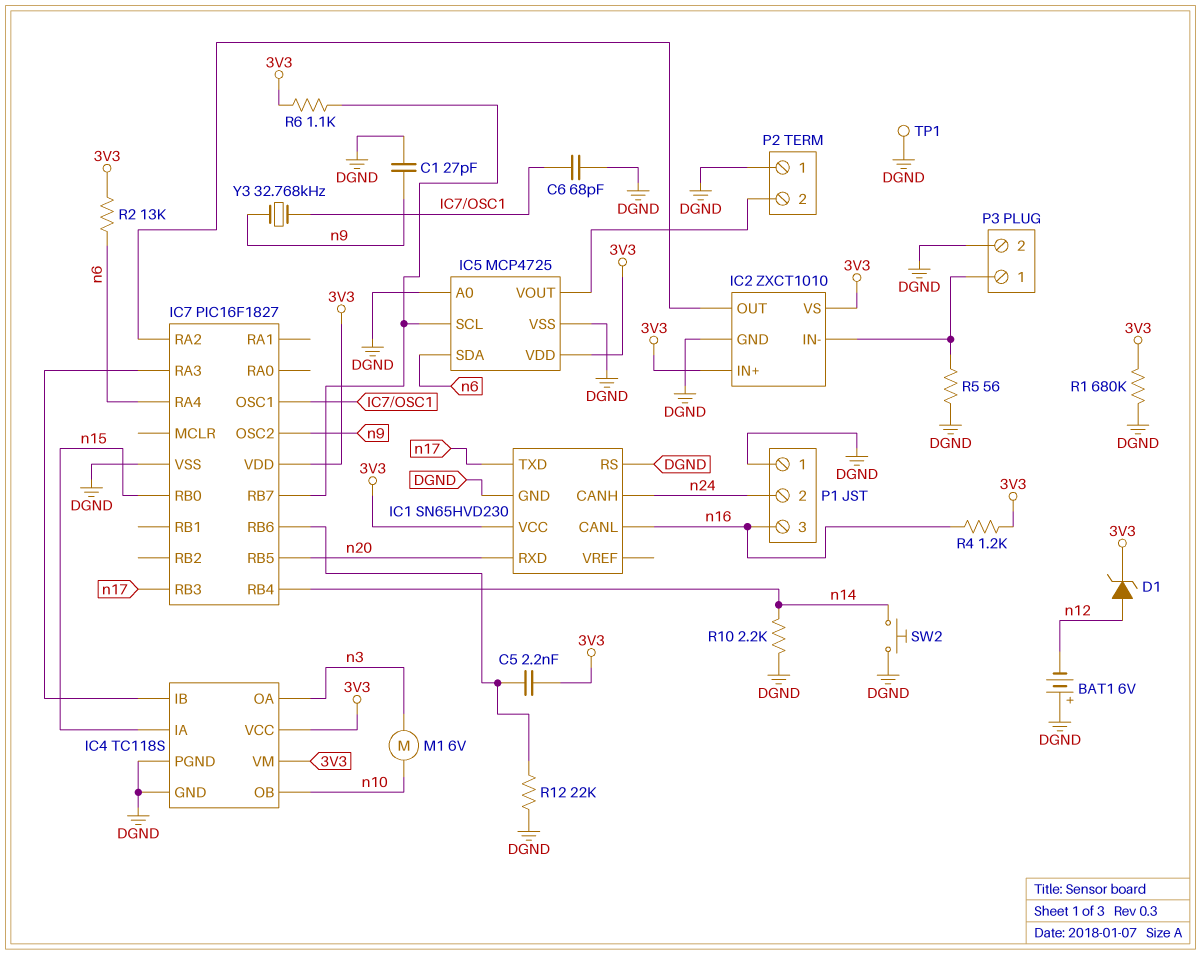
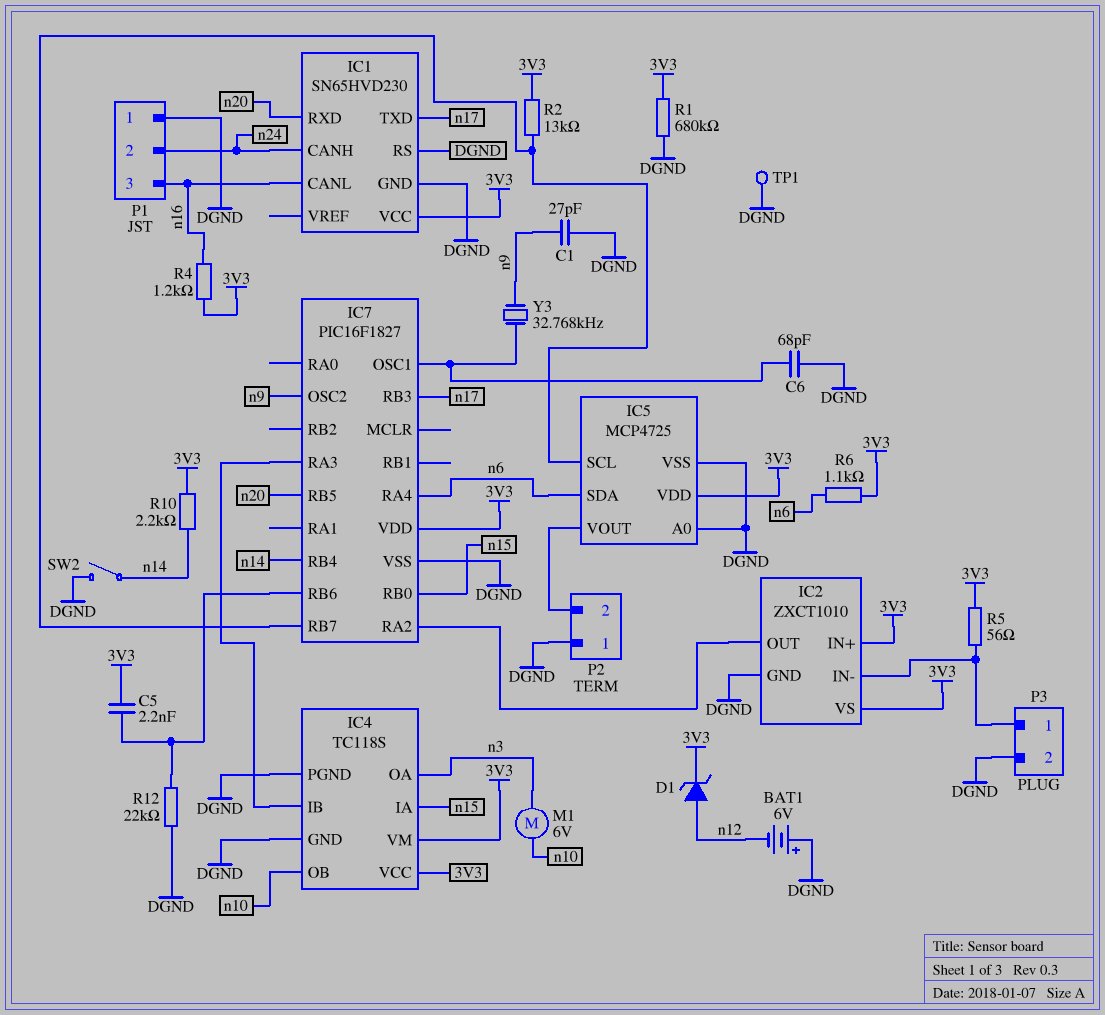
R2: 13k (3V3, n6) -> 13k (3V3, IC5/SCL)
R5: 56 (DGND, IC2/IN-) -> 56 (3V3, IC2/IN-)
R6: 1.1k (3V3, IC5/SCL) -> 1.1k (3V3, n6)
R10: 2.2k (DGND, n14) -> 2.2k (3V3, n14)
SW2: button (DGND, n14) -> switch (DGND, n14)

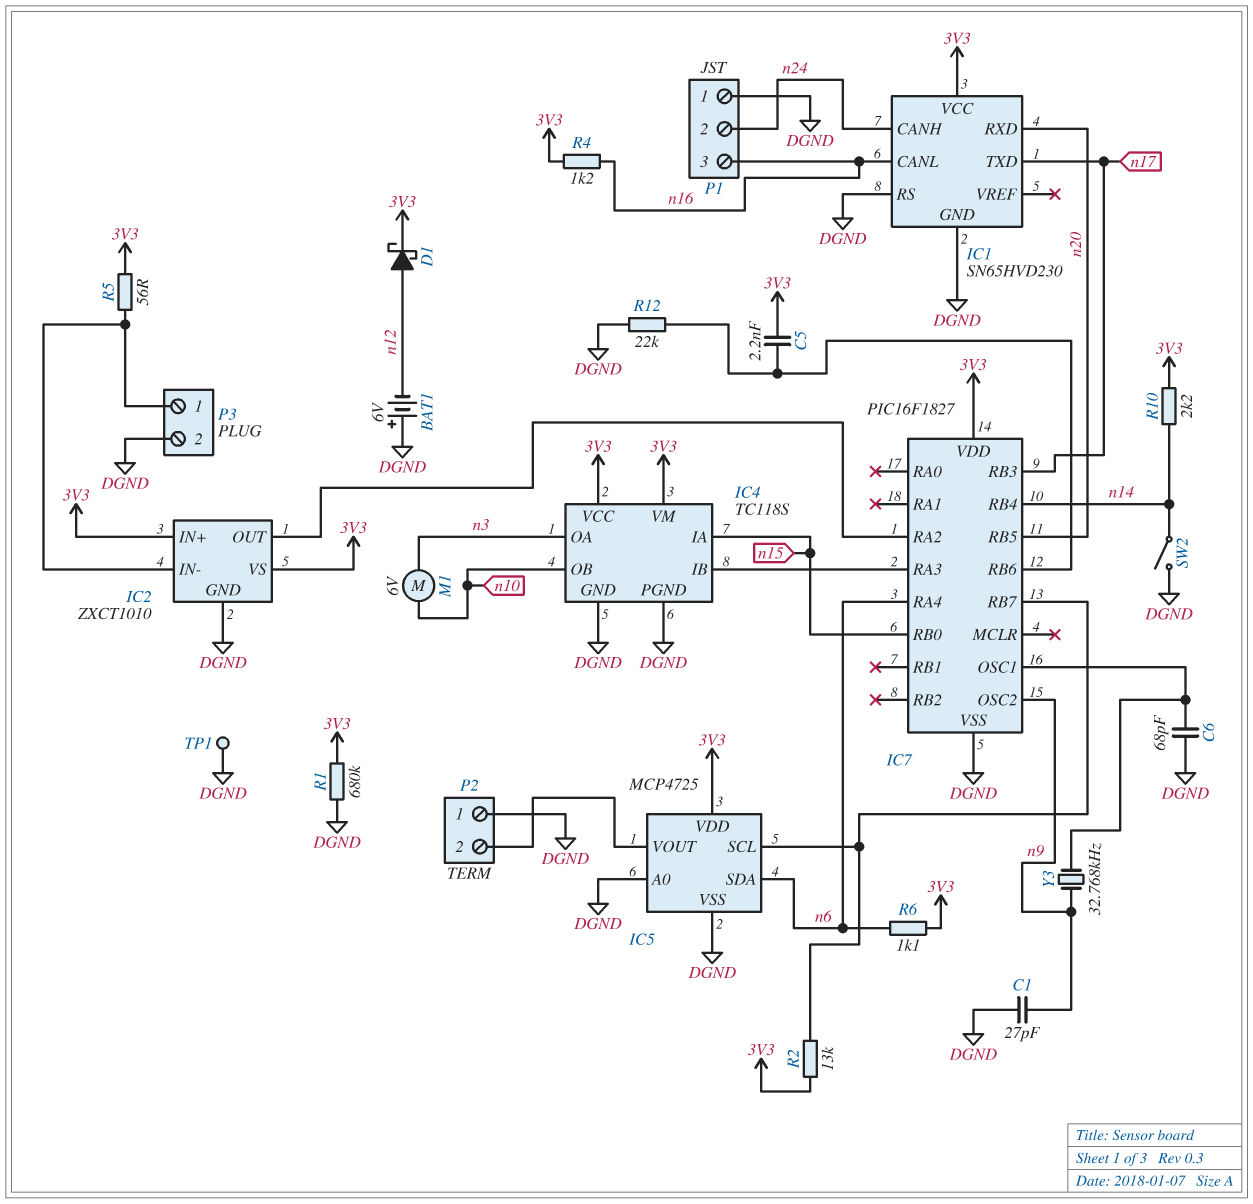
D1: zener (A n12, K 3V3) -> schottky (A n12, K 3V3)

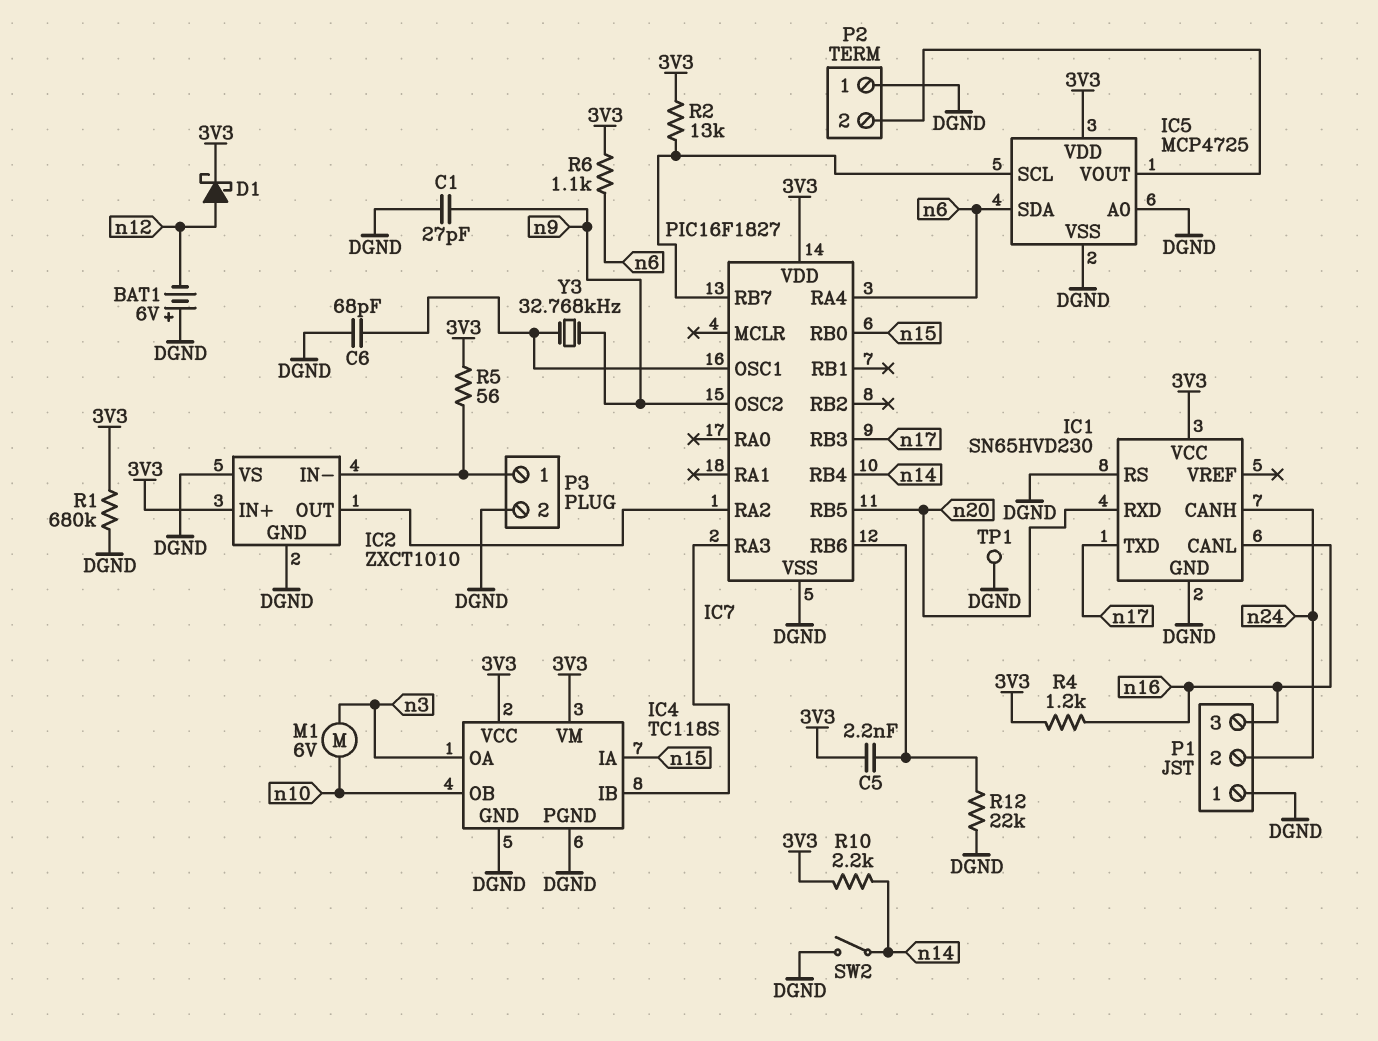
IC2 pin VS: 3V3 -> DGND

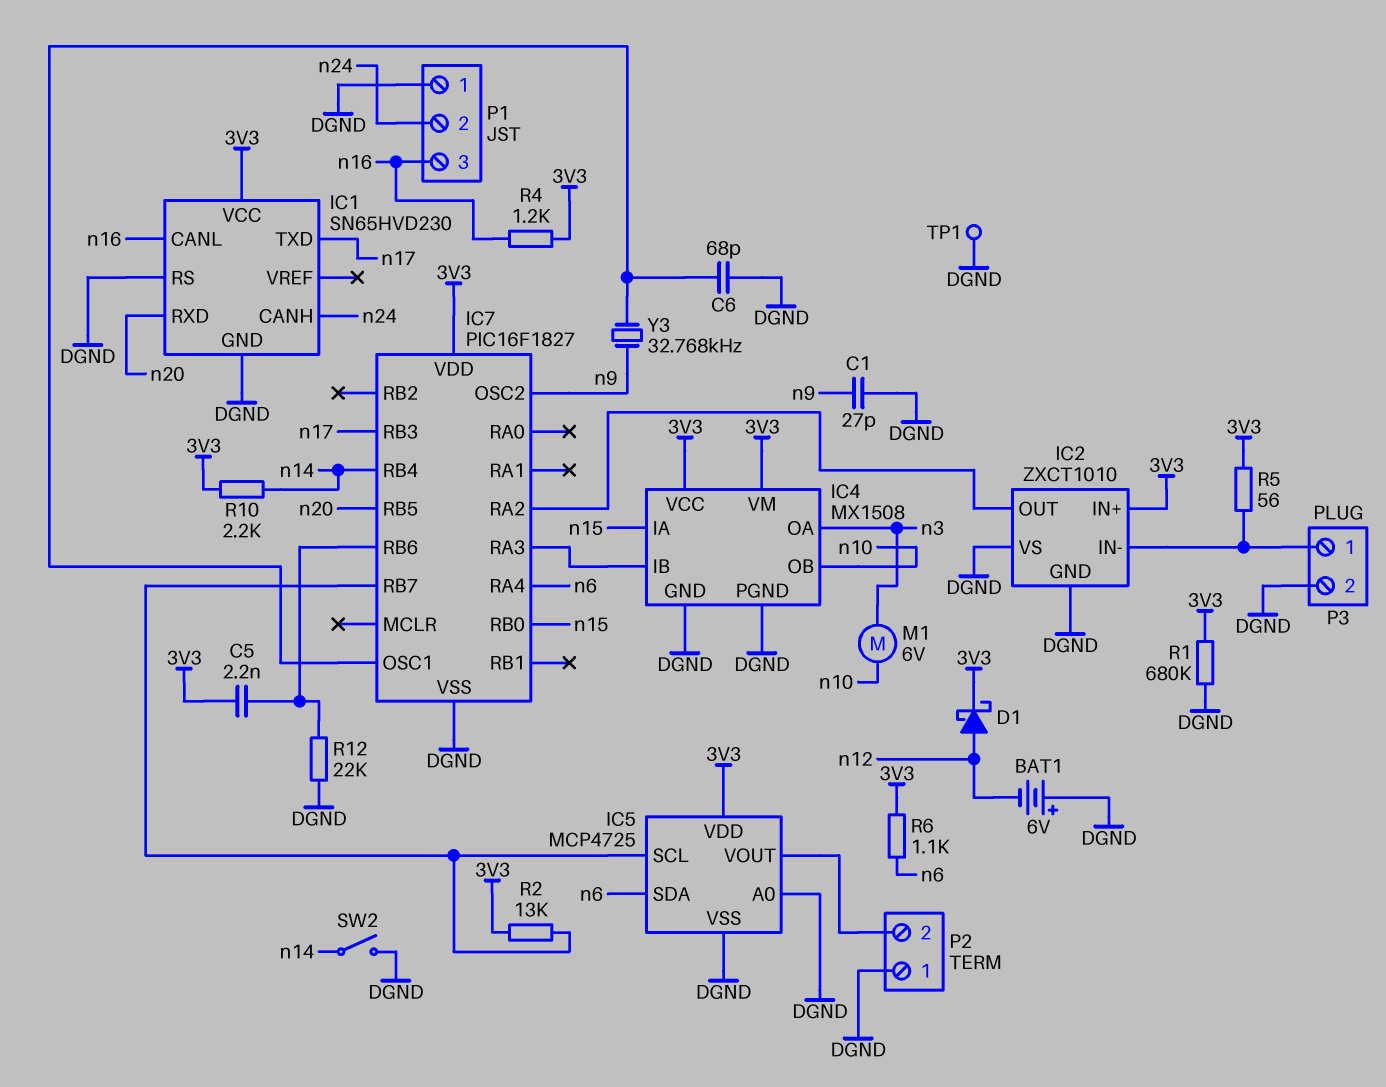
IC4: TC118S -> MX1508

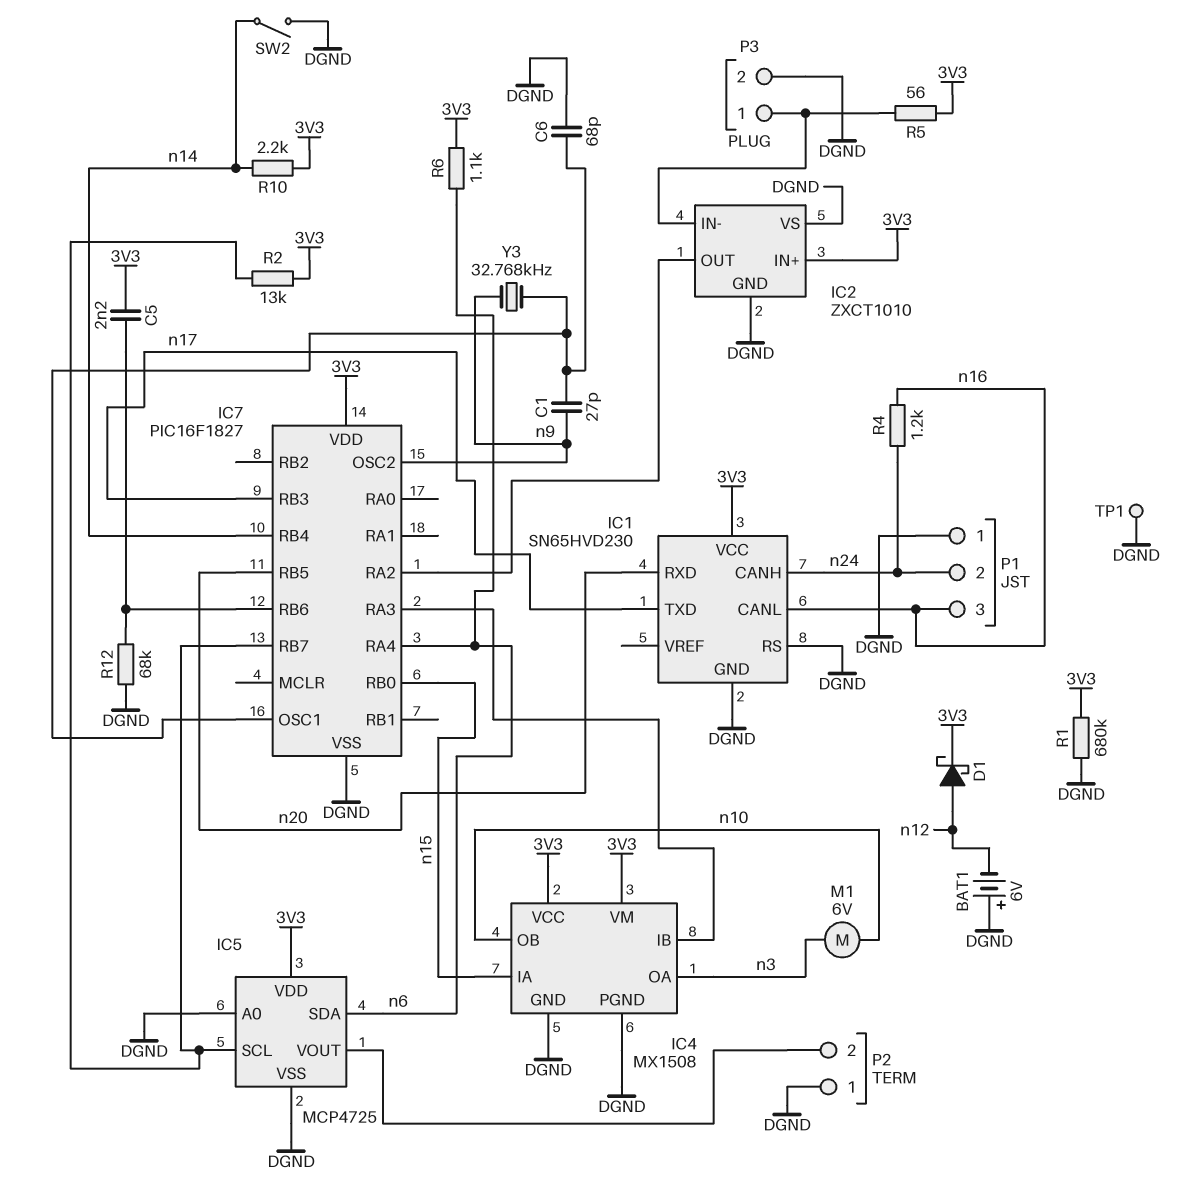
C1: 27pF (DGND, n9) -> 27pF (IC7/OSC1, n9)
R4: 1.2k (3V3, n16) -> 1.2k (n16, n24)
R12: 22k (DGND, IC7/RB6) -> 68k (DGND, IC7/RB6)

